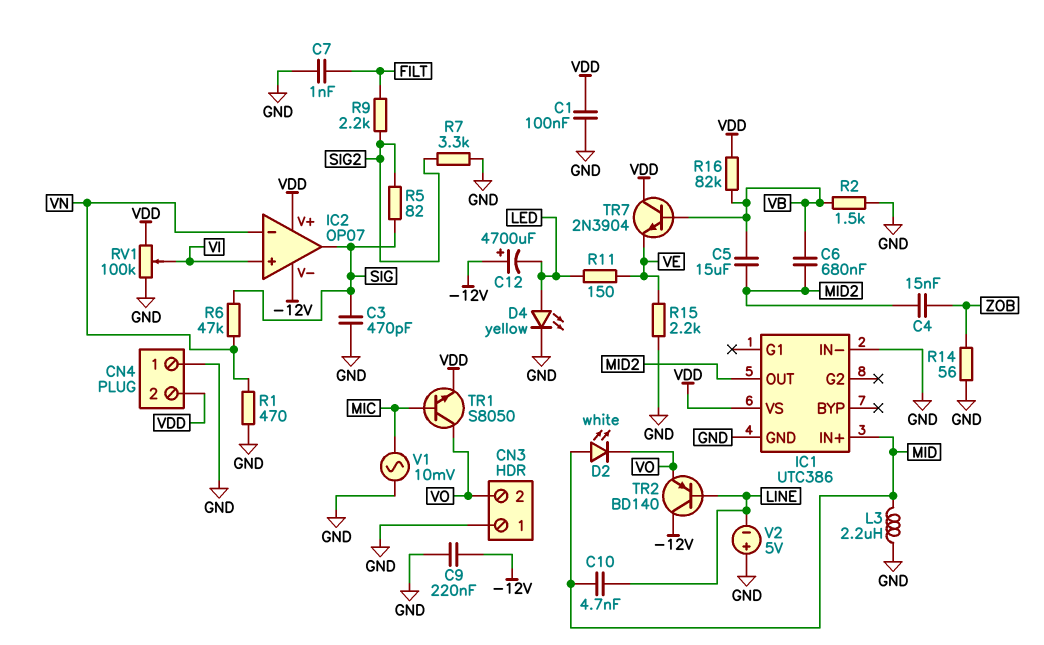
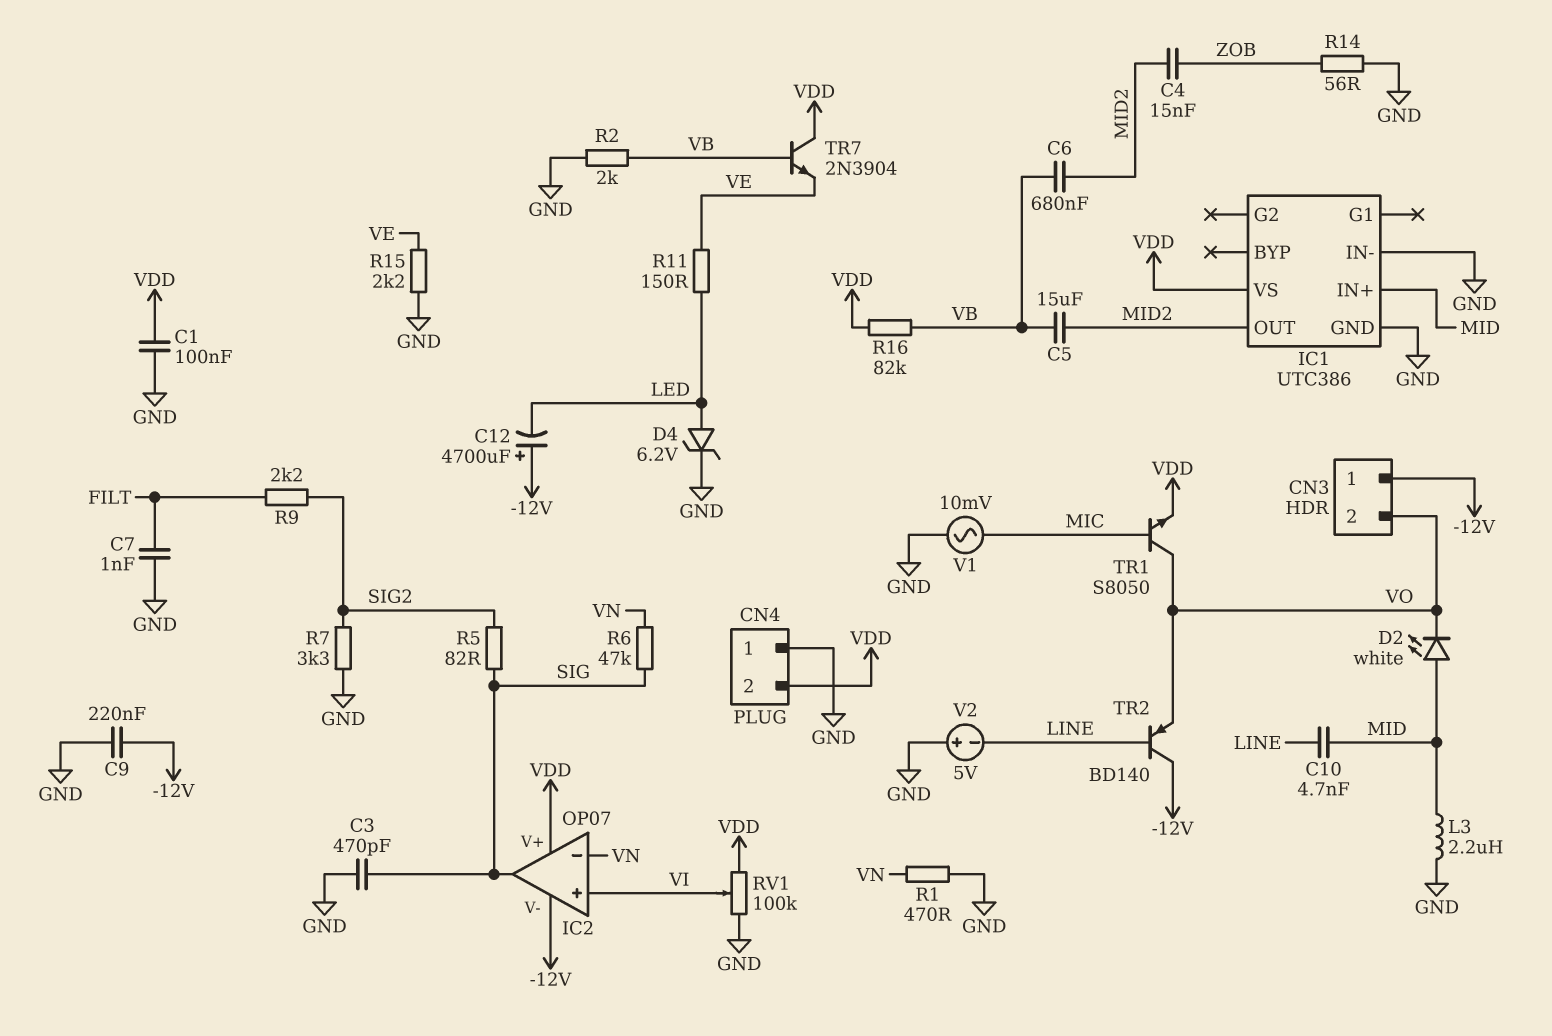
CN3 pin 1: GND -> -12V
D4: LED yellow (A LED, K GND) -> zener 6.2V (A LED, K GND)
R2: 1.5k (GND, VB) -> 2k (GND, VB)

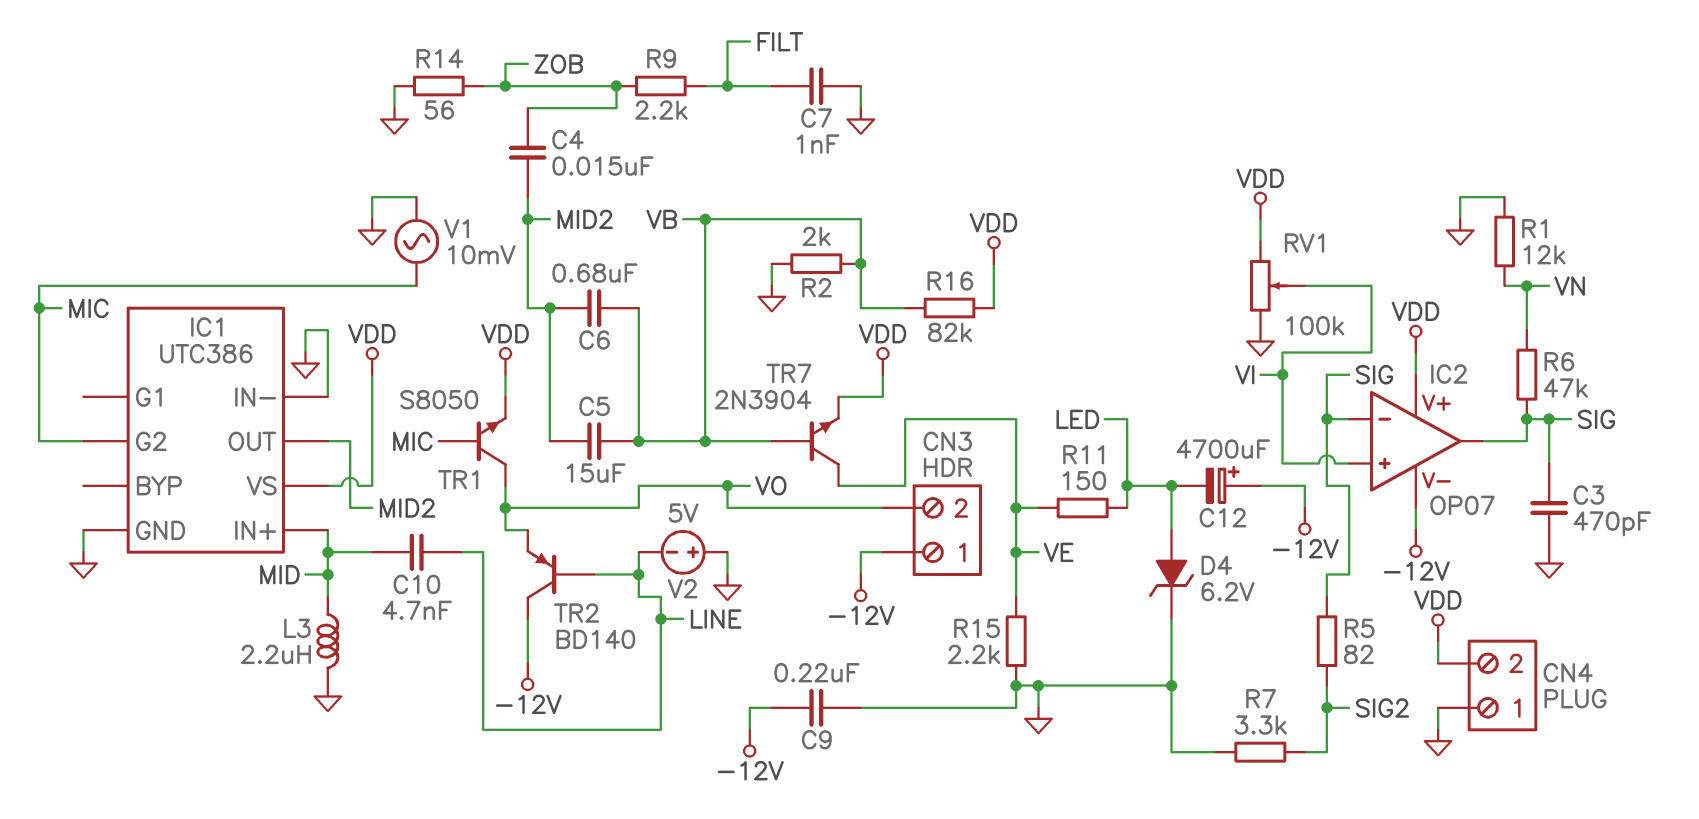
C1: 100nF (GND, VDD) -> none
D2: LED white (A MID, K VO) -> none
IC1 pin G2: none -> MIC
IC2 pin in-: VN -> SIG
R1: 470 (GND, VN) -> 12k (GND, VN)
R9: 2.2k (FILT, SIG2) -> 2.2k (FILT, ZOB)
TR7: NPN 2N3904 (B VB, C VDD, E VE) -> NPN 2N3904 (B VB, C VE, E VDD)

